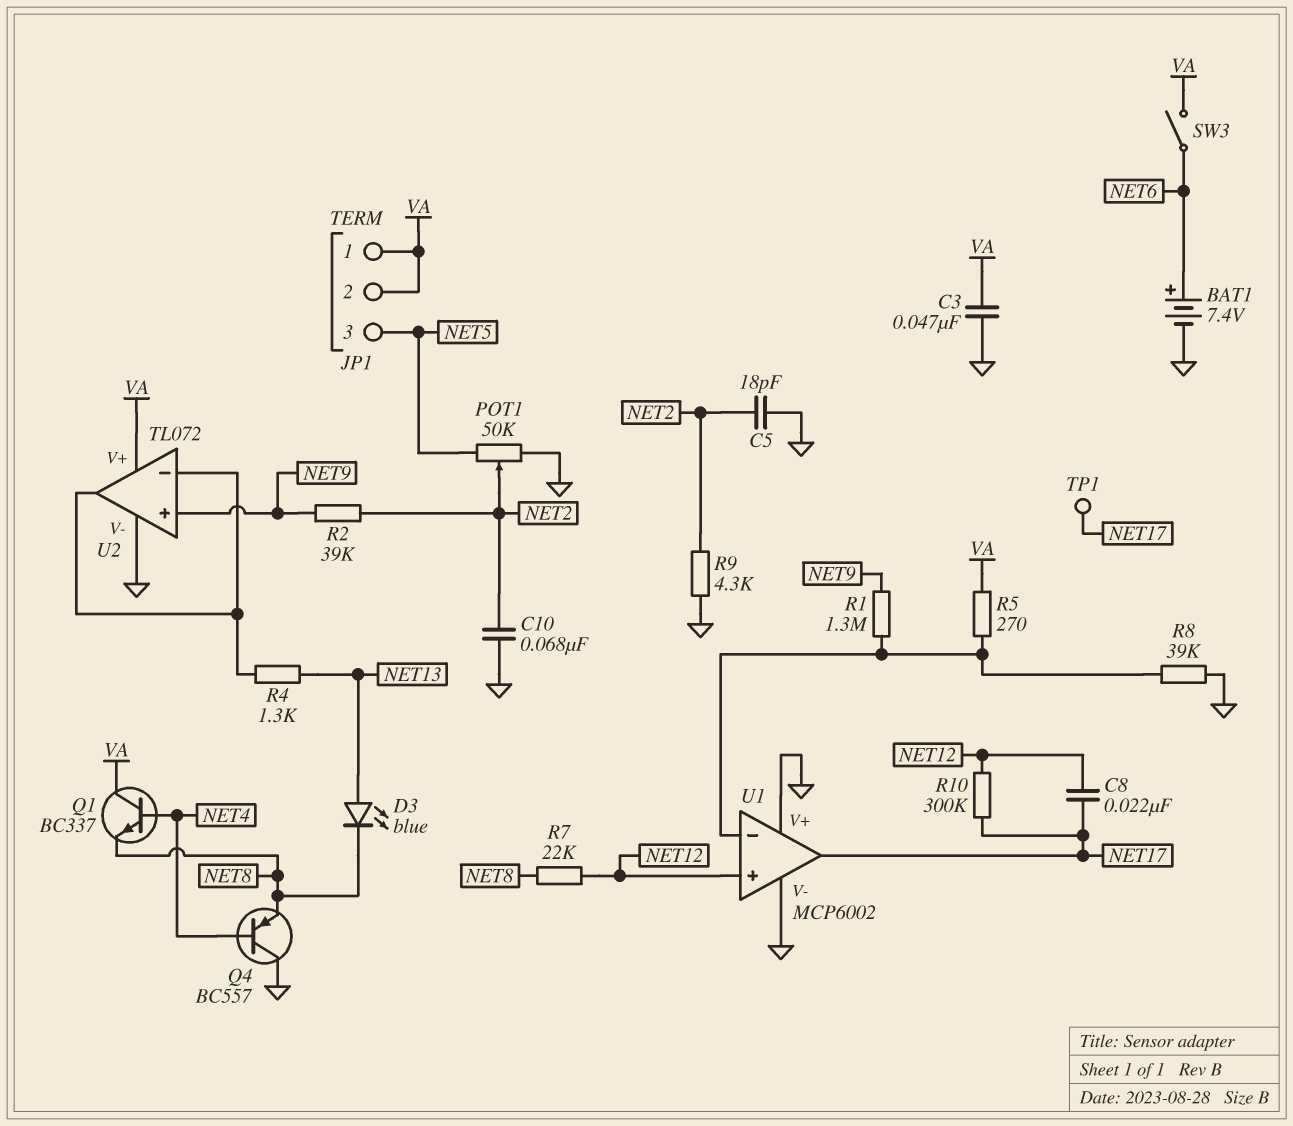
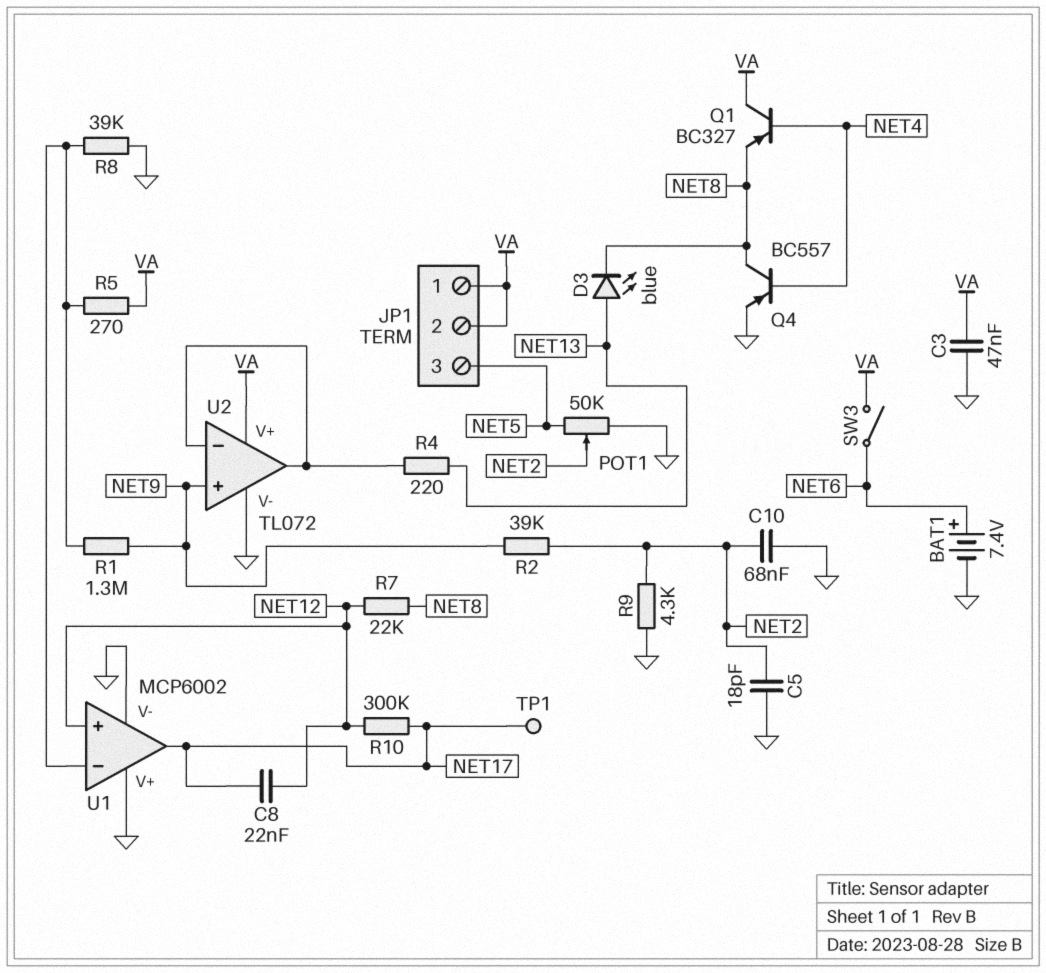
Q1: NPN BC337 (B NET4, C VA, E NET8) -> PNP BC327 (B NET4, C VA, E NET8)
Q4: PNP BC557 (B NET4, C GND, E NET8) -> PNP BC557 (B NET4, C NET8, E GND)
R4: 1.3k (NET13, U2/in-) -> 220 (NET13, U2/in-)

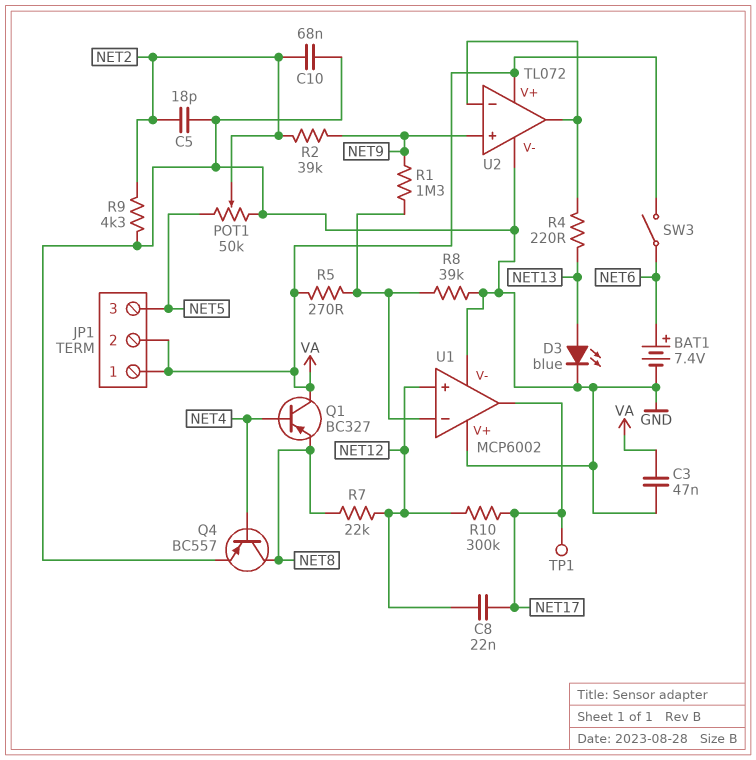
D3: LED blue (A NET13, K NET8) -> LED blue (A NET13, K GND)

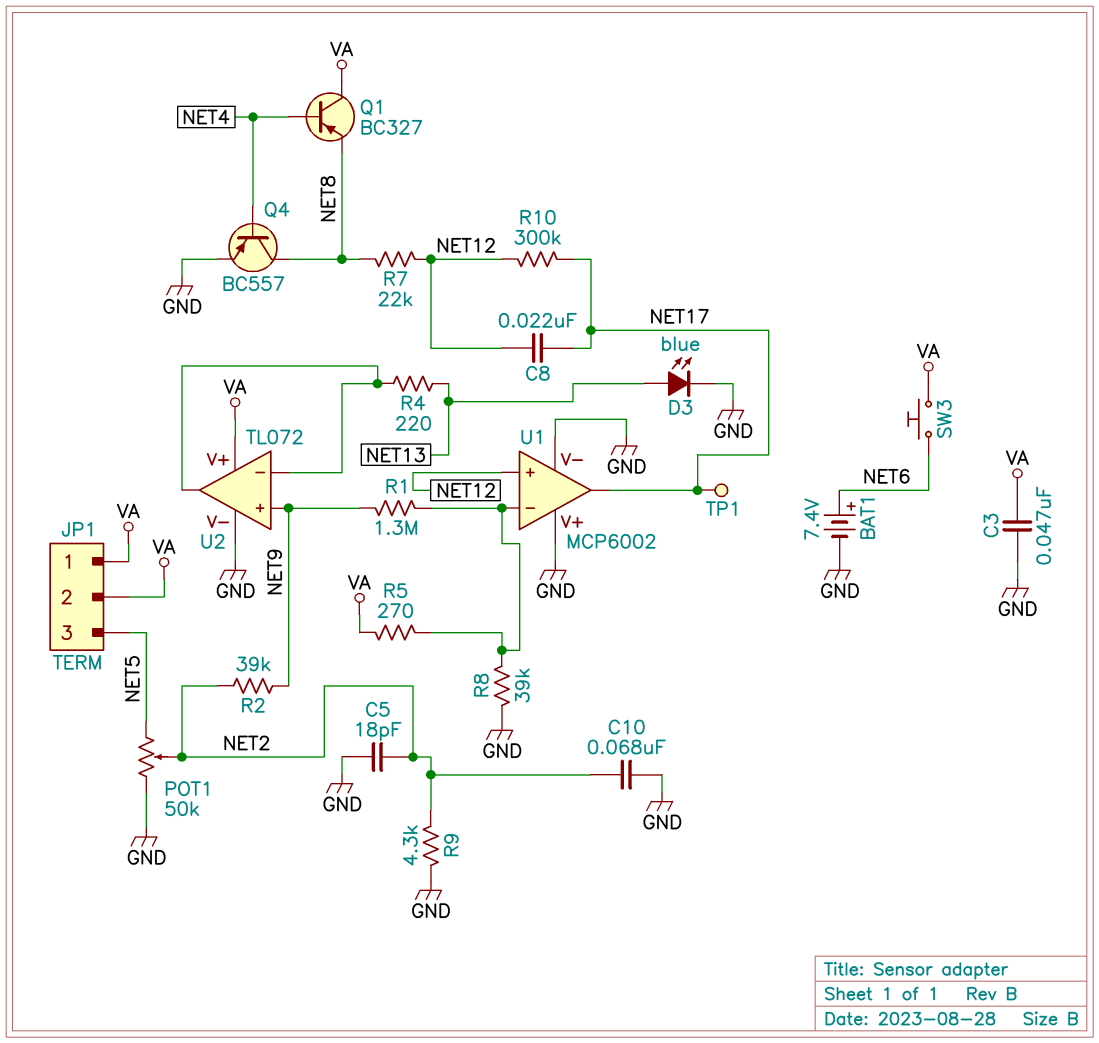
SW3: switch (NET6, VA) -> button (NET6, VA)

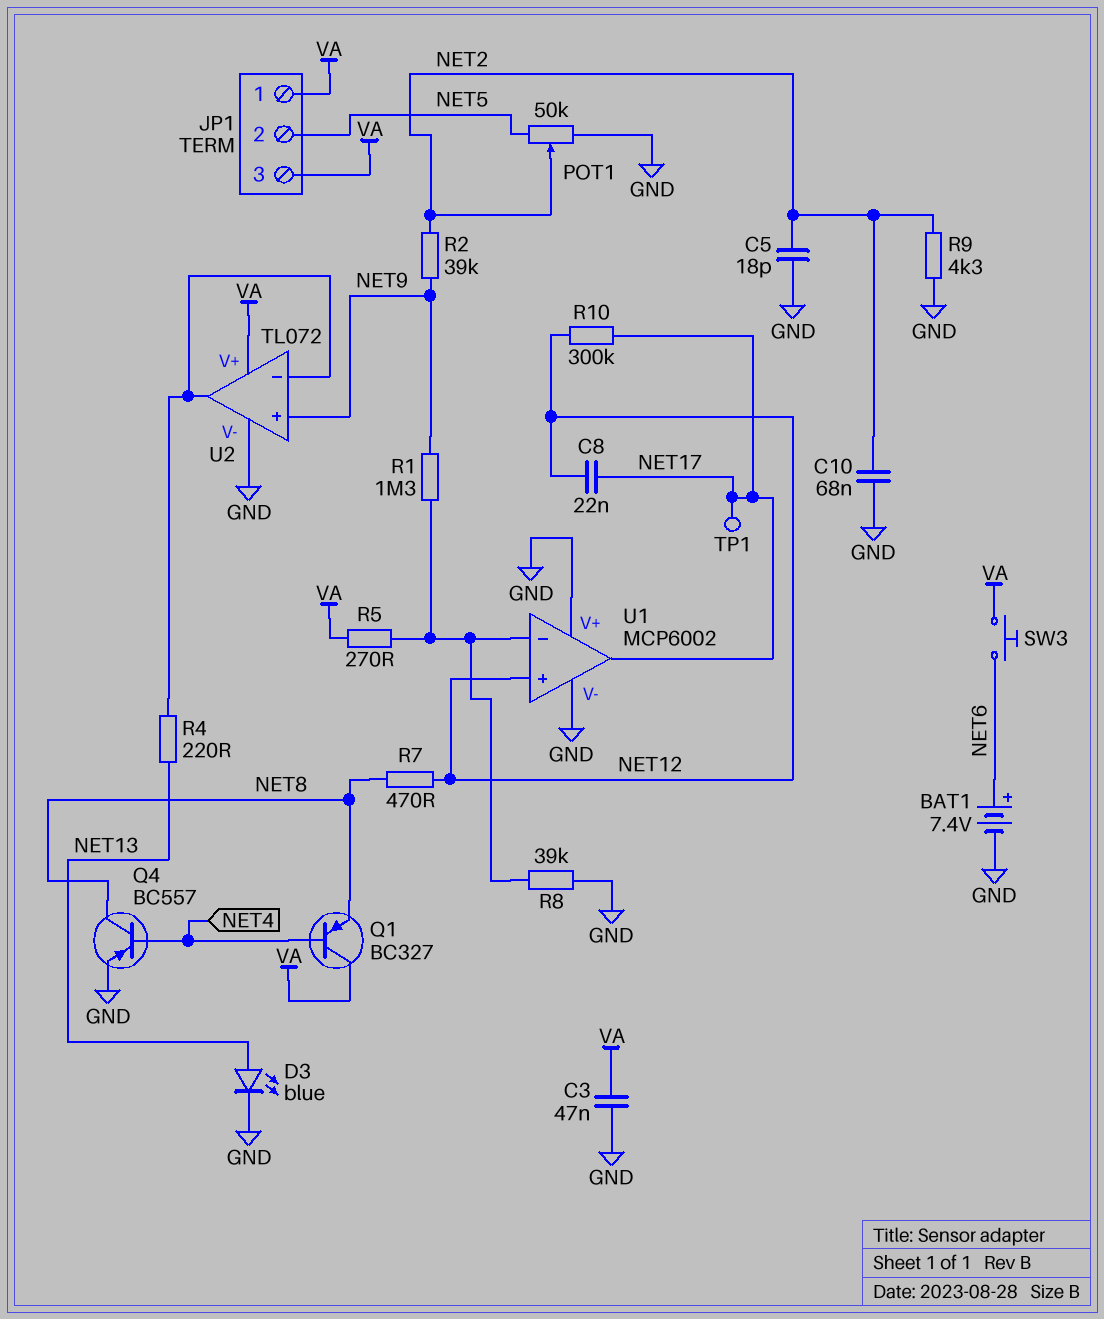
JP1 pin 2: VA -> NET5
JP1 pin 3: NET5 -> VA
R7: 22k (NET8, NET12) -> 470 (NET8, NET12)

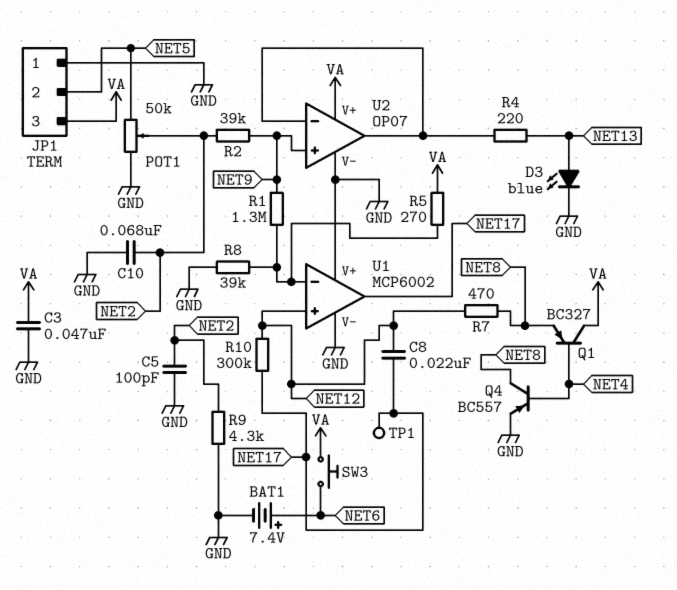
C5: 18pF (GND, NET2) -> 100pF (GND, NET2)
JP1 pin 1: VA -> GND
U2: TL072 -> OP07

